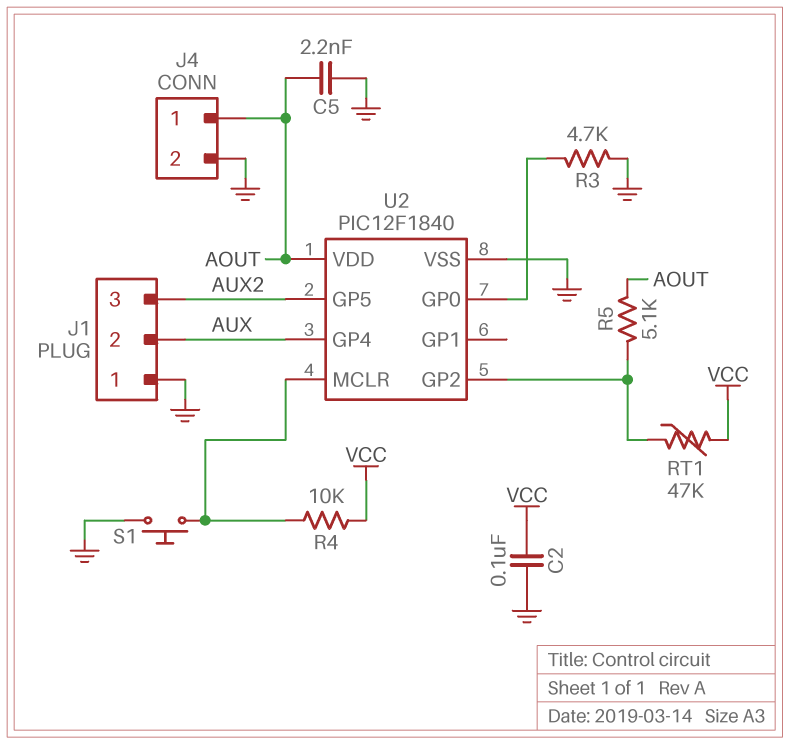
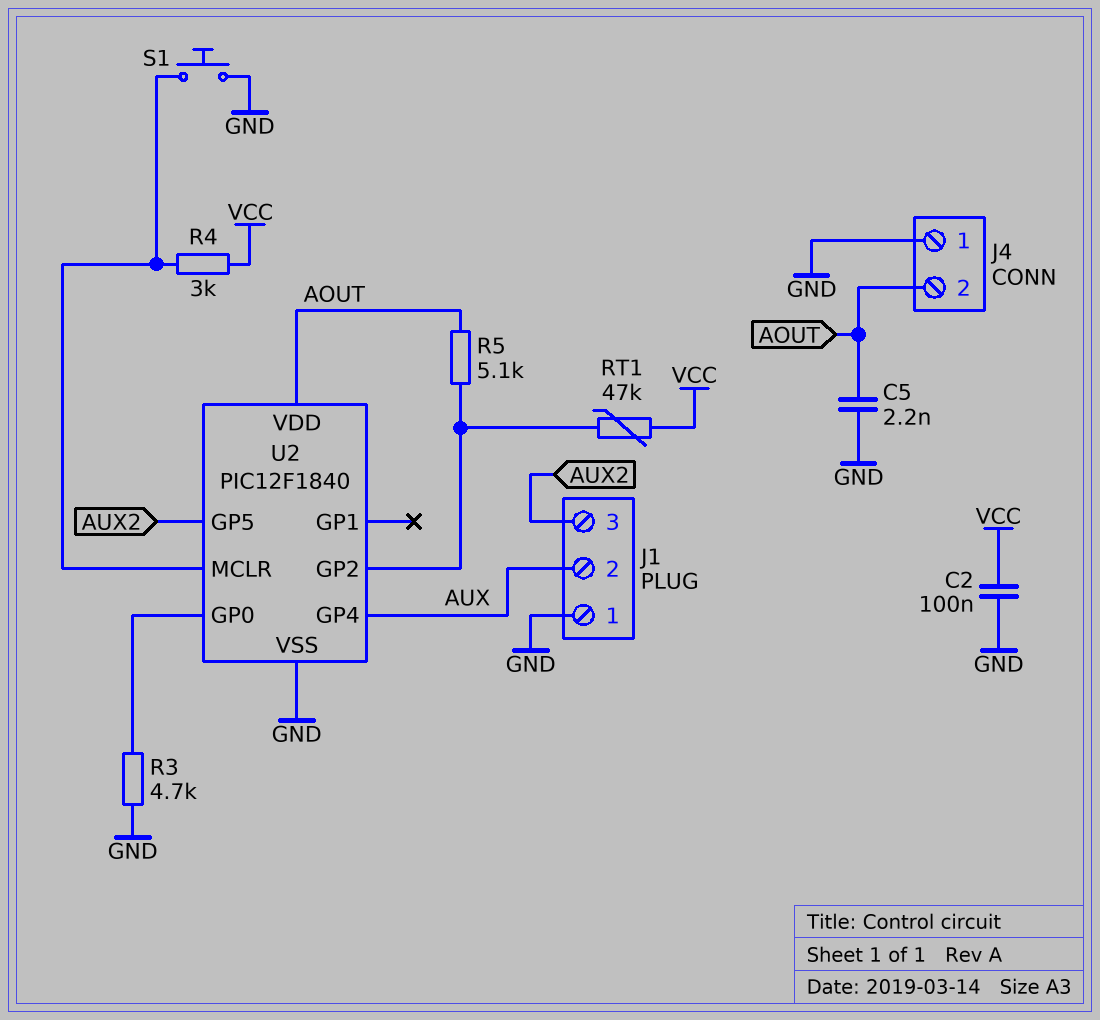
J4 pin 1: AOUT -> GND
J4 pin 2: GND -> AOUT
R4: 10k (U2/MCLR, VCC) -> 3k (U2/MCLR, VCC)

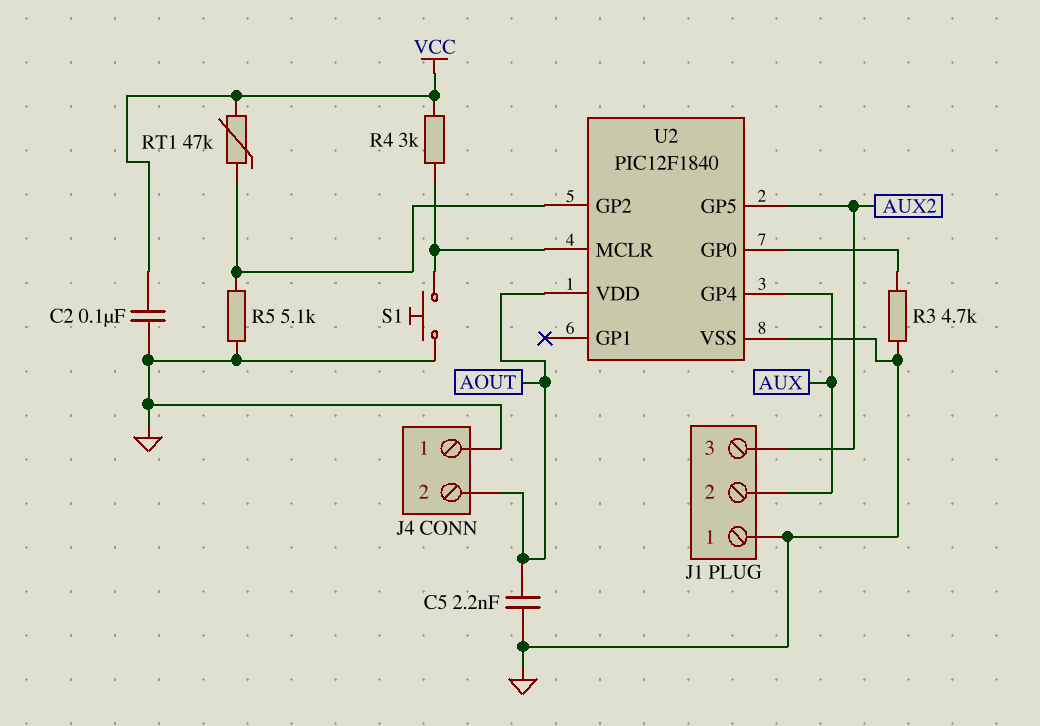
R5: 5.1k (AOUT, U2/GP2) -> 5.1k (GND, U2/GP2)

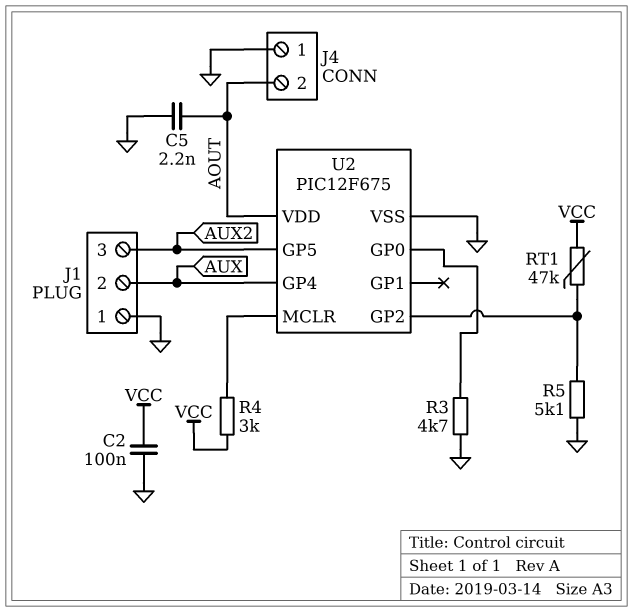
S1: button (GND, U2/MCLR) -> none
U2: PIC12F1840 -> PIC12F675

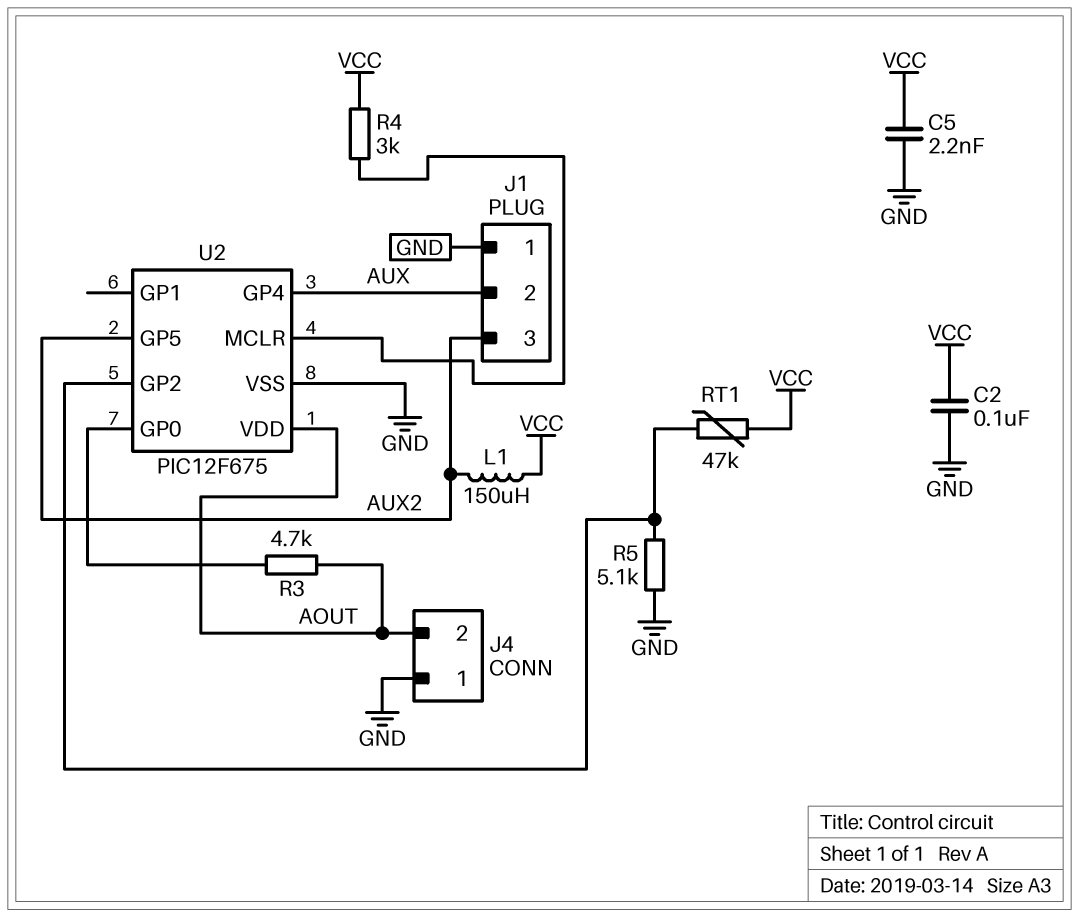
C5: 2.2nF (AOUT, GND) -> 2.2nF (GND, VCC)
L1: none -> 150uH (AUX2, VCC)
R3: 4.7k (GND, U2/GP0) -> 4.7k (AOUT, U2/GP0)

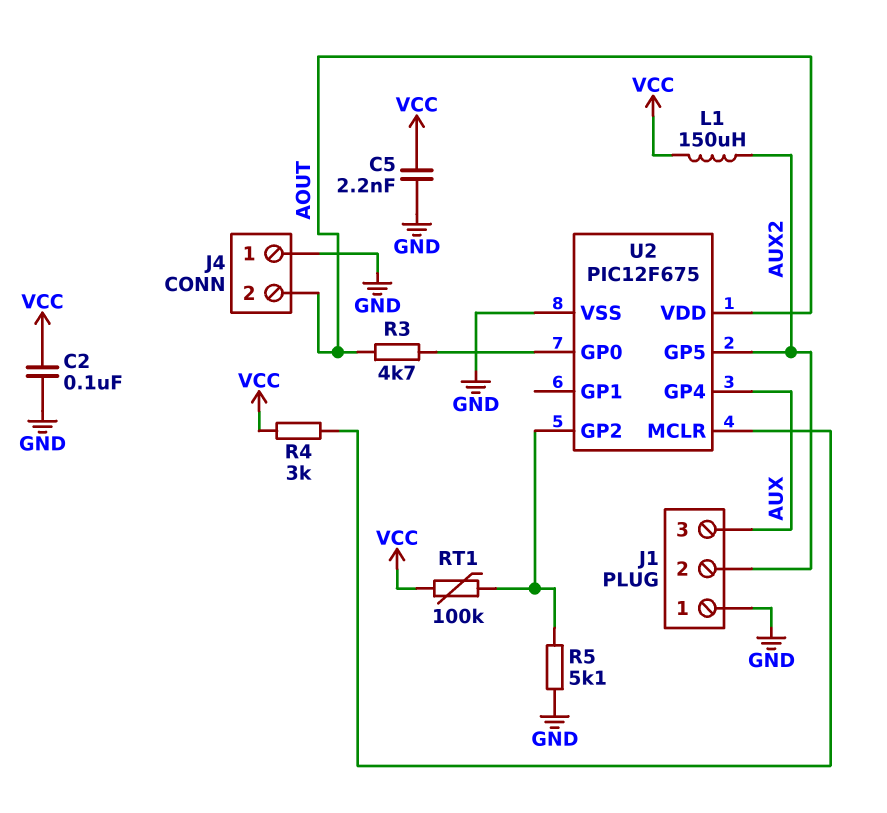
J1 pin 2: AUX -> AUX2
J1 pin 3: AUX2 -> AUX
RT1: 47k (U2/GP2, VCC) -> 100k (U2/GP2, VCC)

